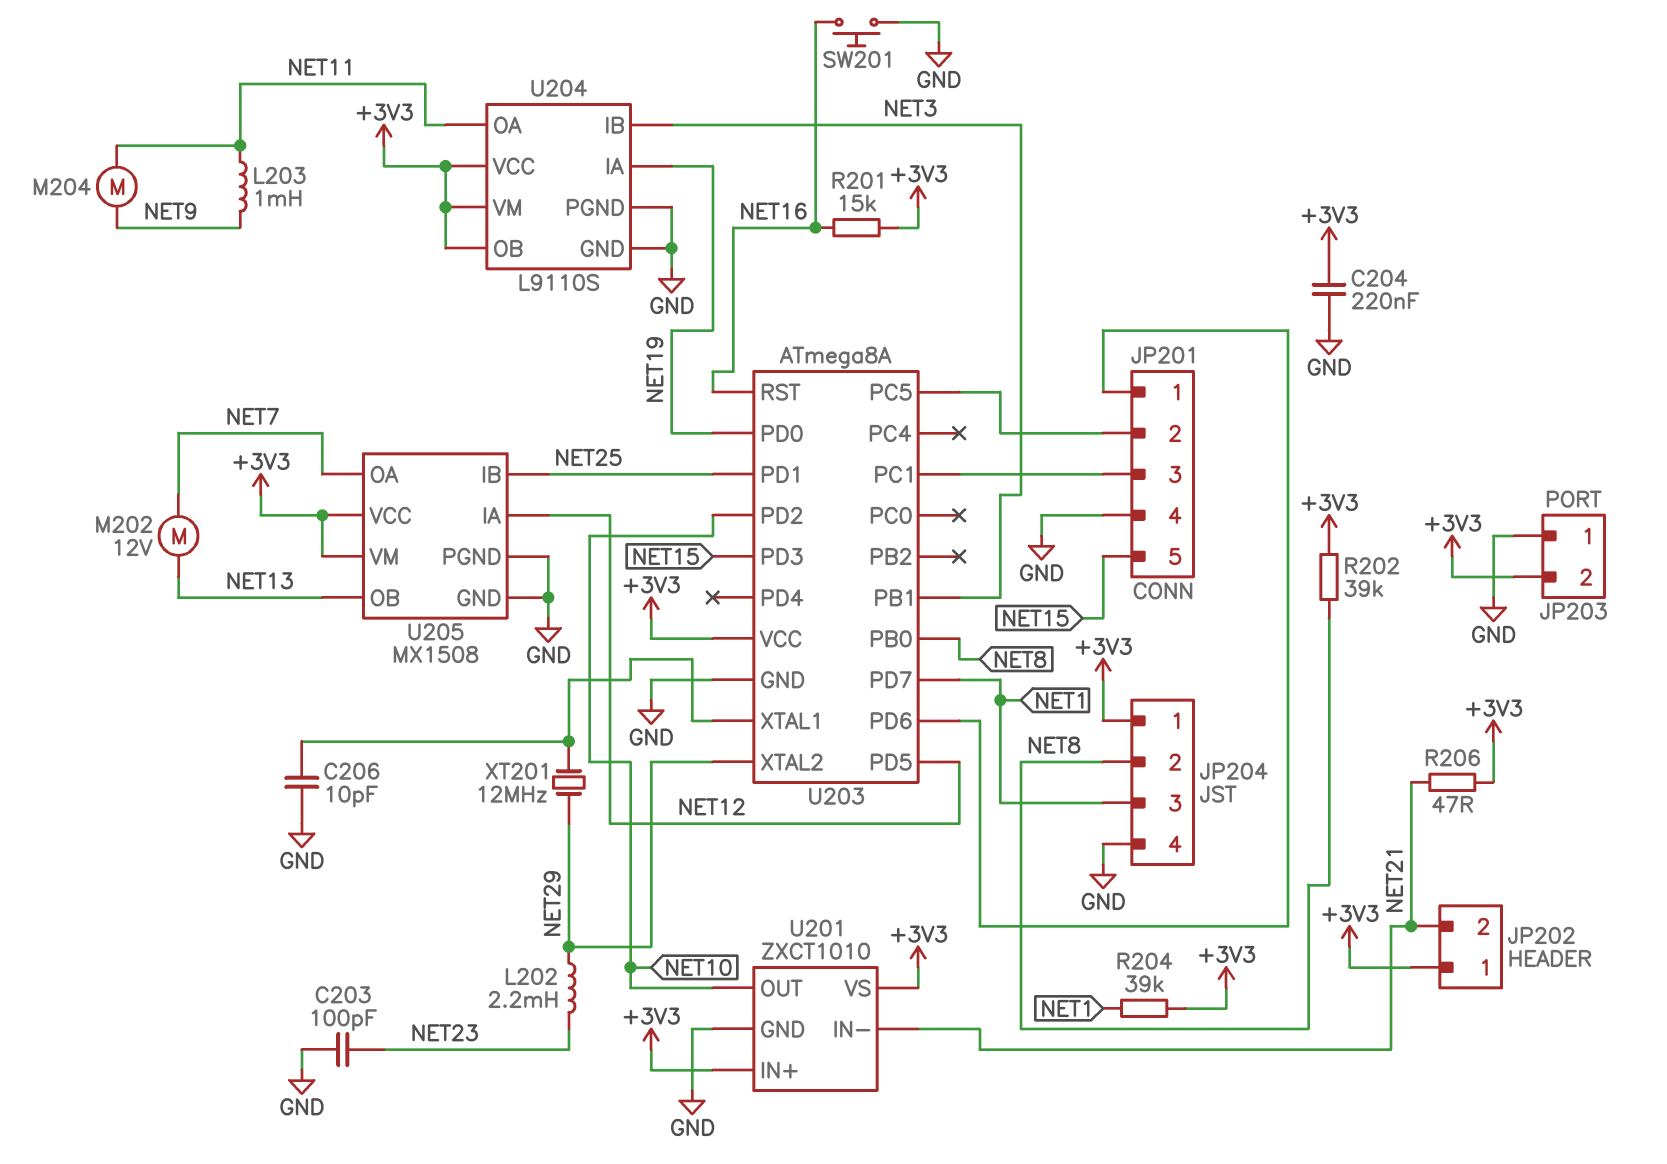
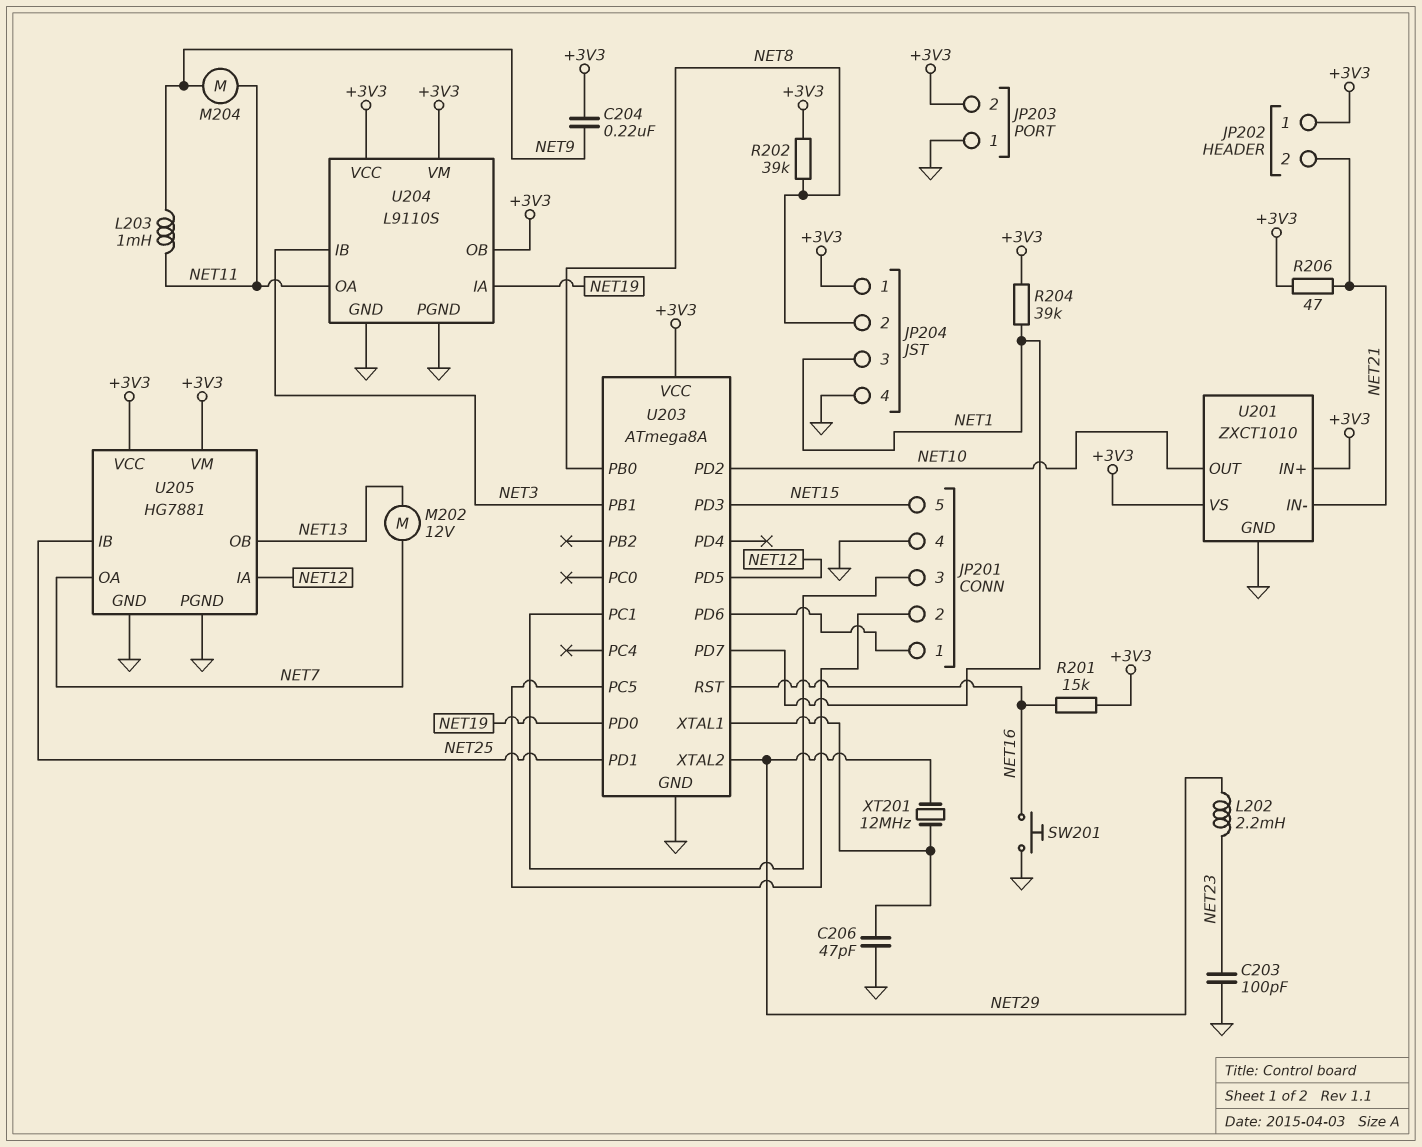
C204: 220nF (+3V3, GND) -> 220nF (+3V3, NET9)
C206: 10pF (GND, U203/XTAL1) -> 47pF (GND, U203/XTAL1)
U205: MX1508 -> HG7881

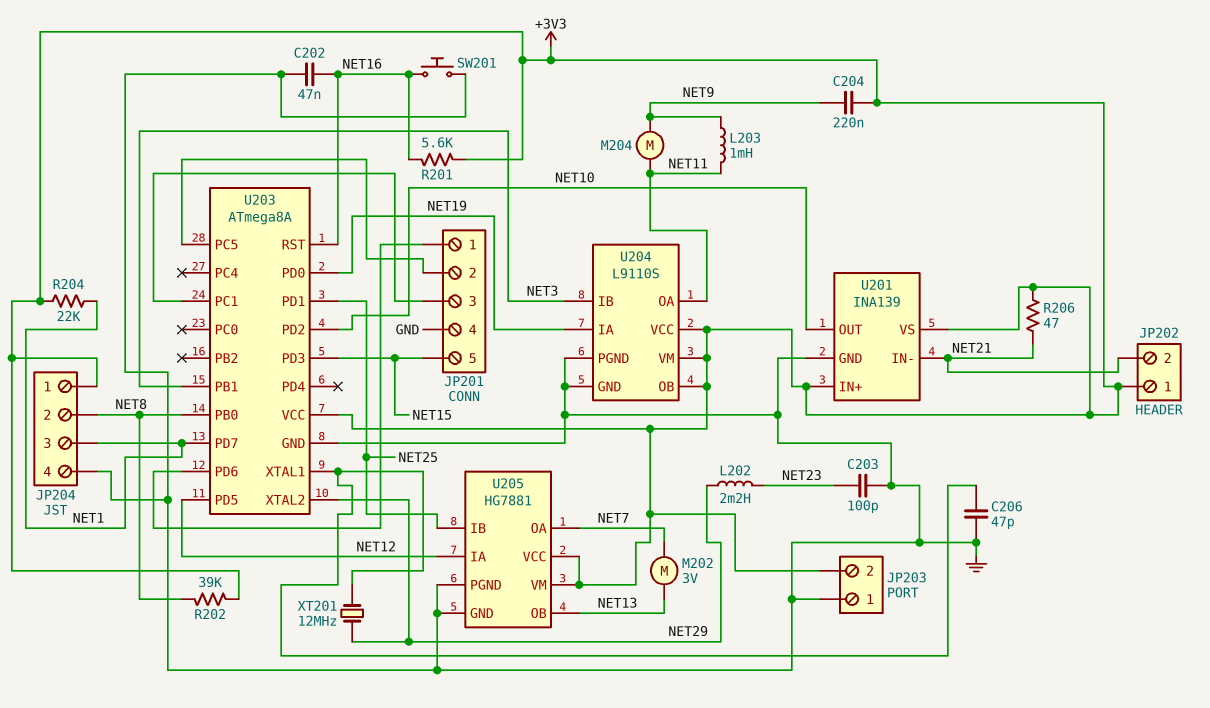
C202: none -> 47nF (GND, NET16)
M202: motor 12V (NET7, NET13) -> motor 3V (NET7, NET13)
R201: 15k (+3V3, NET16) -> 5.6k (+3V3, NET16)
R204: 39k (+3V3, NET1) -> 22k (+3V3, NET1)
U201: ZXCT1010 -> INA139

